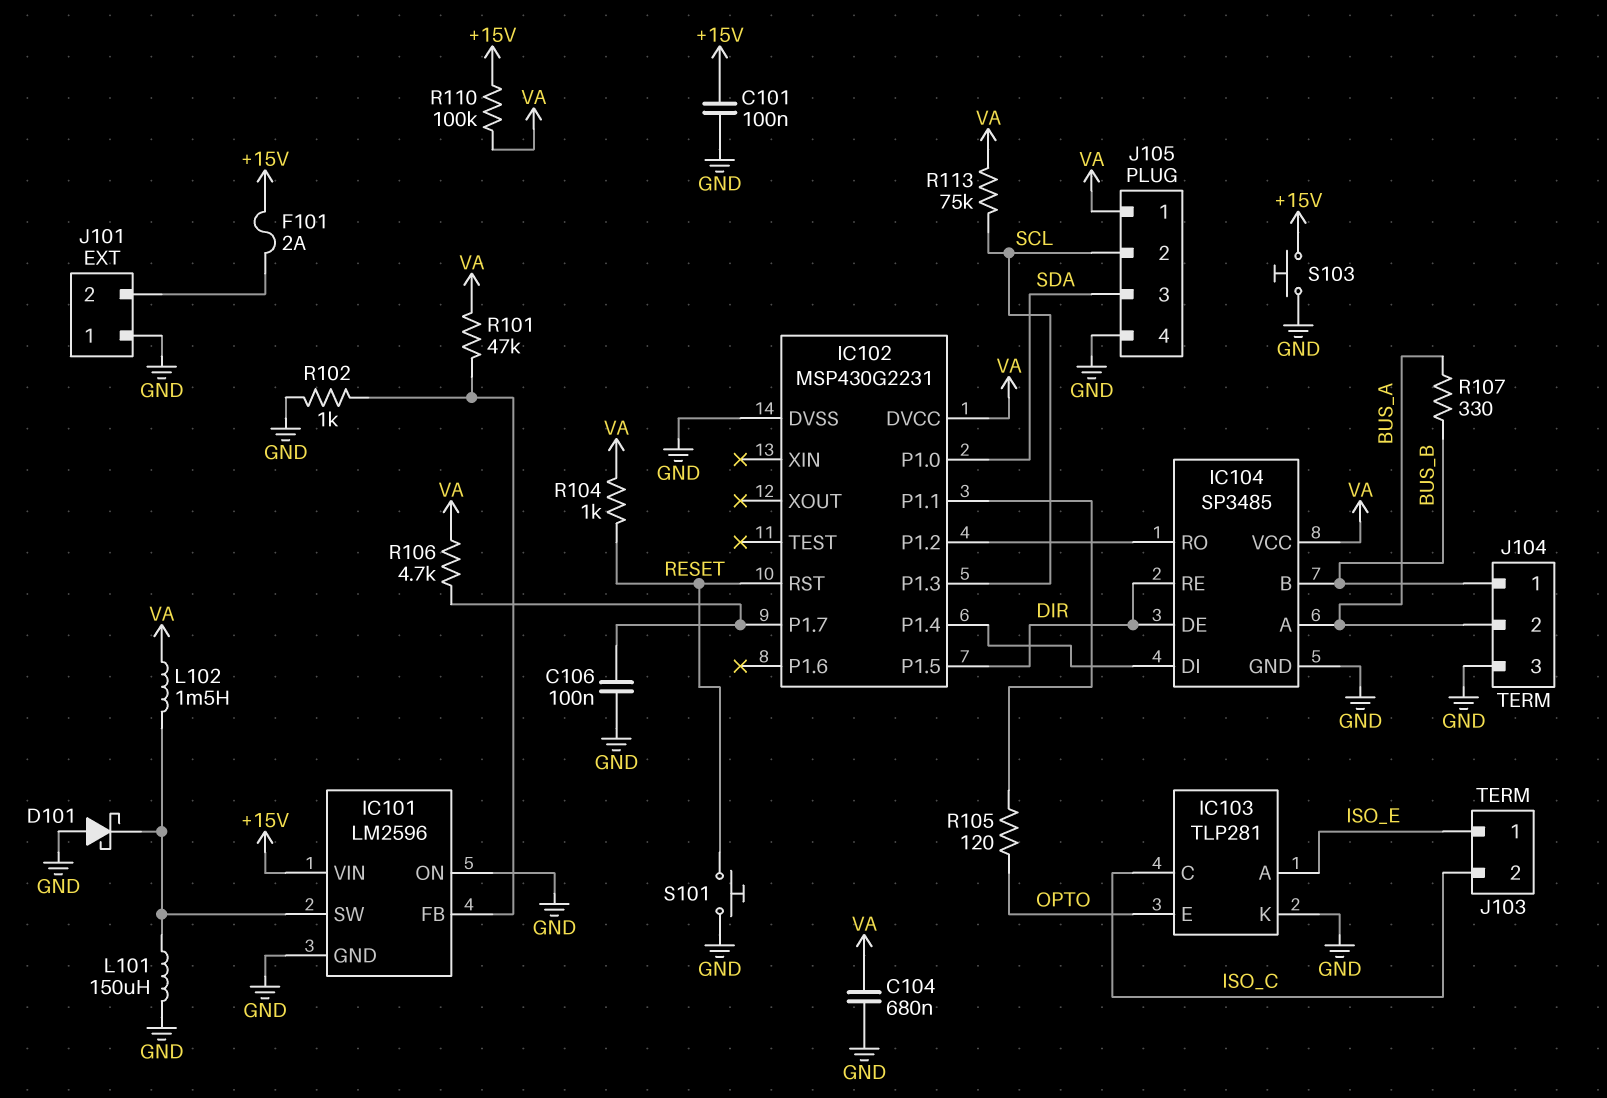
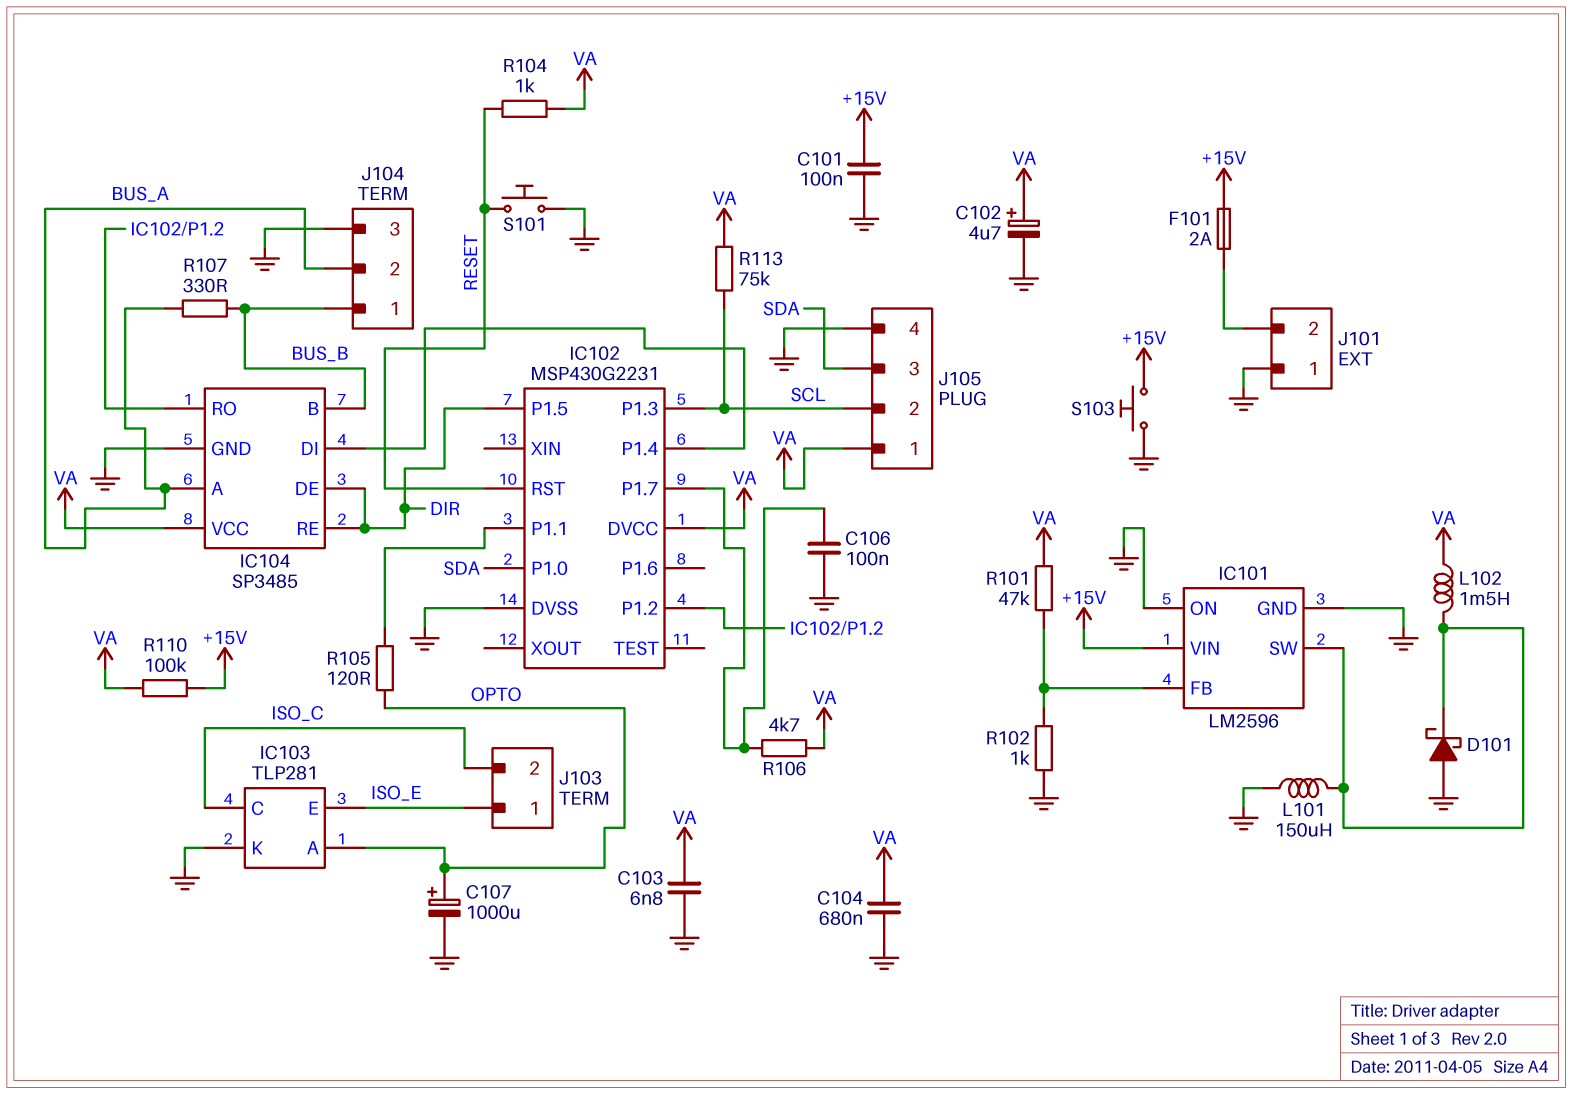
C102: none -> 4.7uF (plus VA, minus GND)
C103: none -> 6.8nF (GND, VA)
C107: none -> 1000uF (plus OPTO, minus GND)
IC103 pin A: ISO_E -> OPTO
IC103 pin E: OPTO -> ISO_E

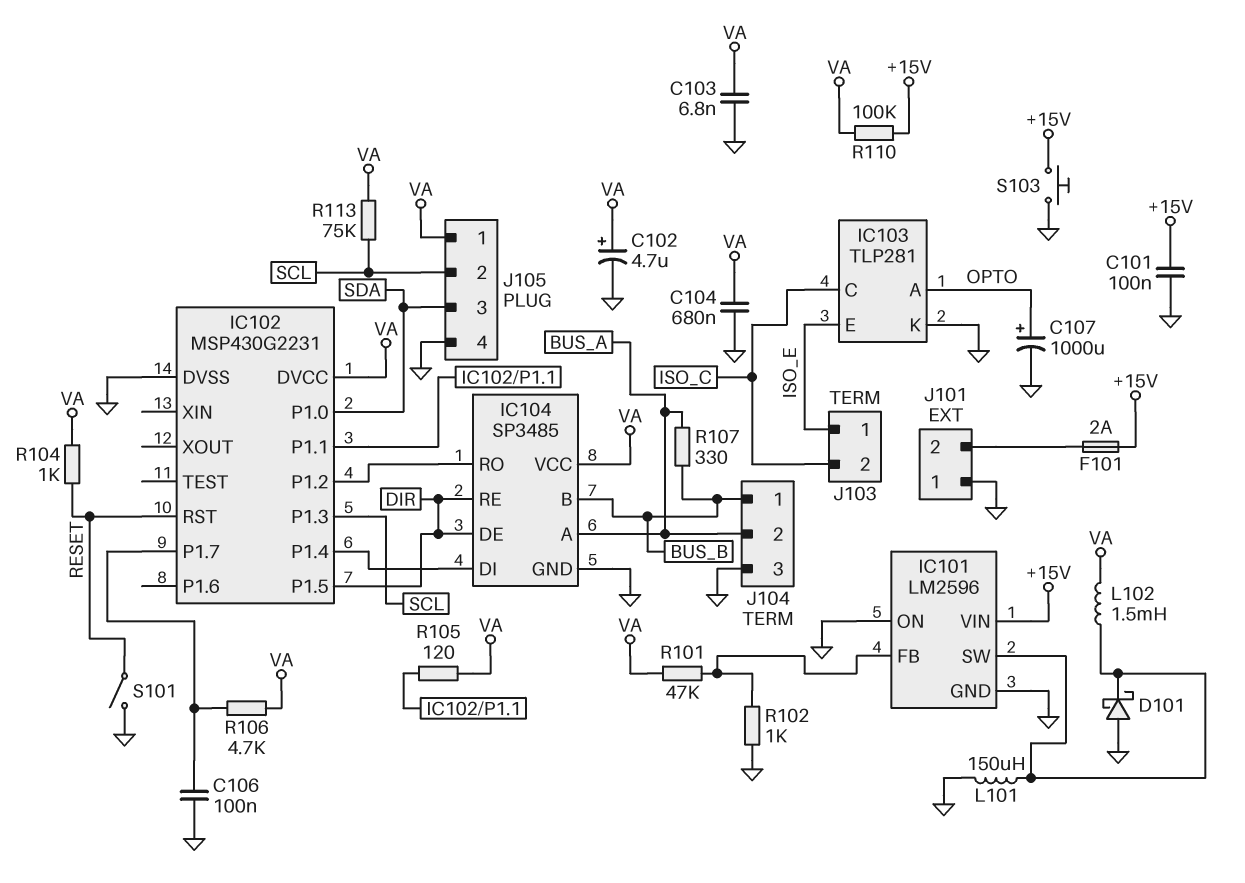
R105: 120 (IC102/P1.1, OPTO) -> 120 (IC102/P1.1, VA)
S101: button (GND, RESET) -> switch (GND, RESET)

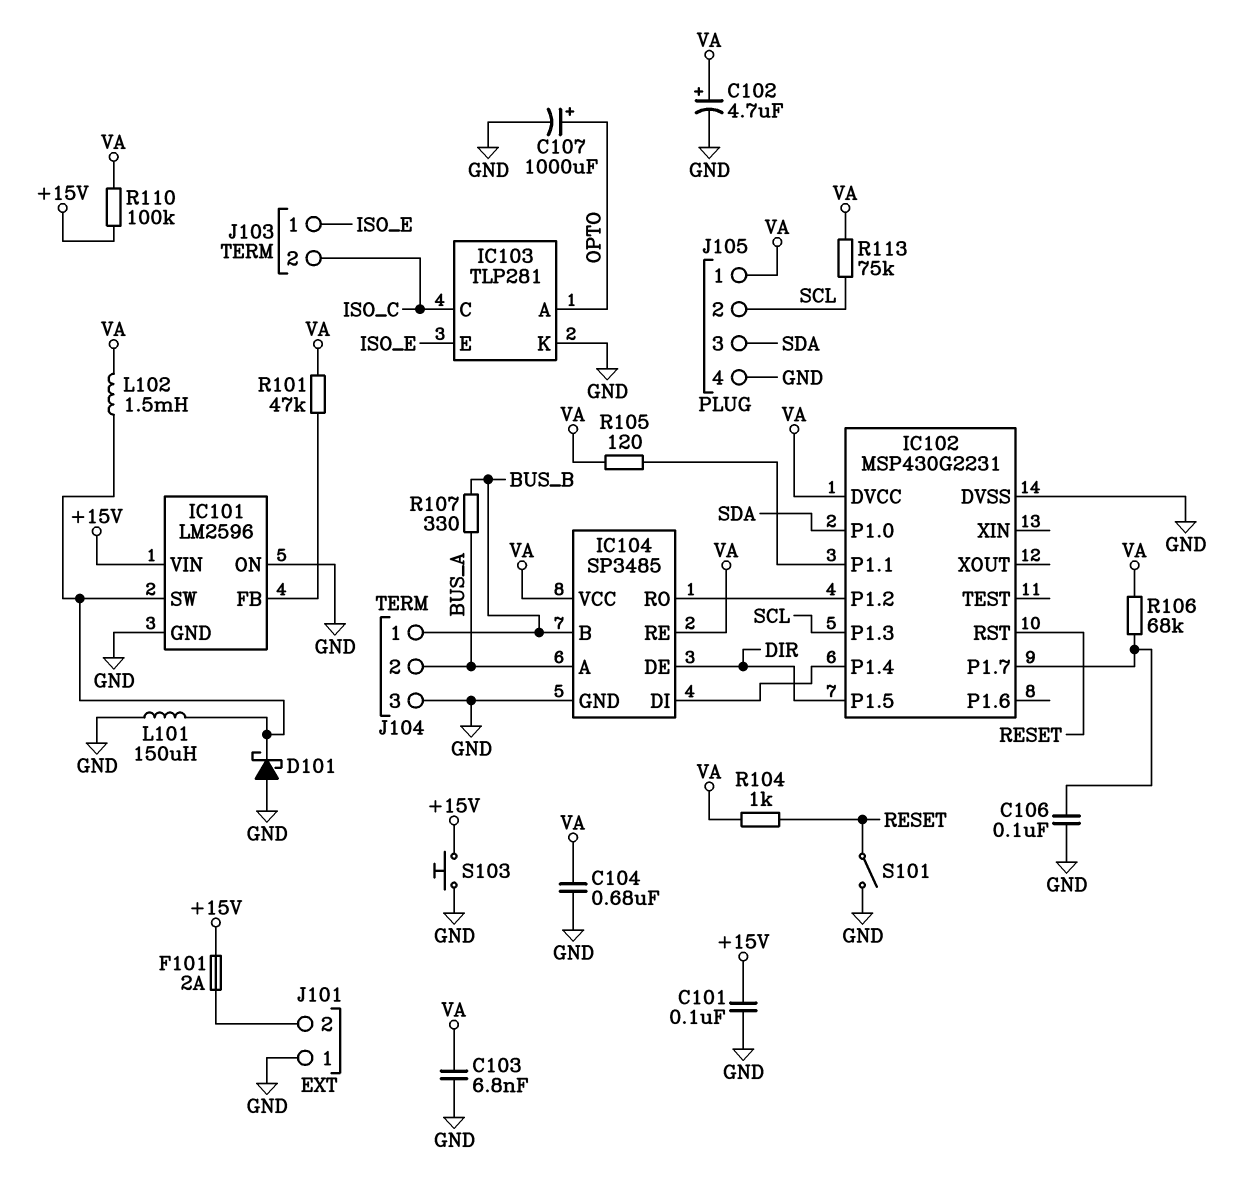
IC104 pin RE: DIR -> VA
R102: 1k (GND, IC101/FB) -> none
R106: 4.7k (IC102/P1.7, VA) -> 68k (IC102/P1.7, VA)

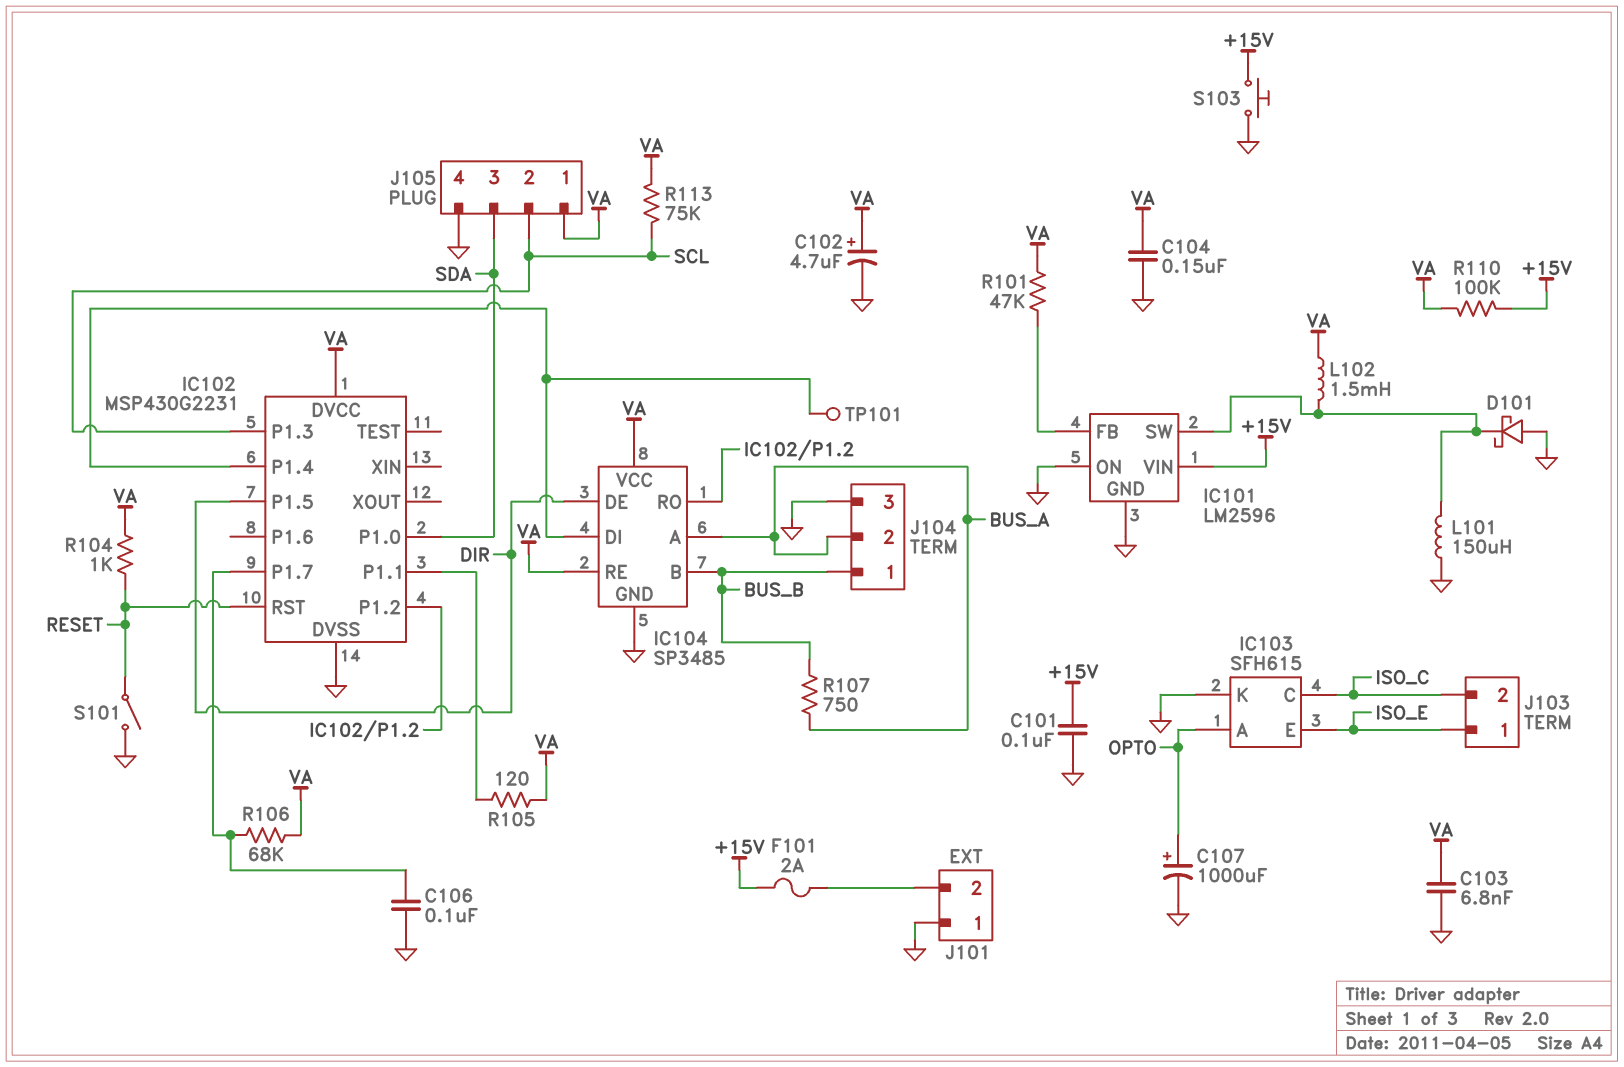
C104: 680nF (GND, VA) -> 150nF (GND, VA)
IC103: TLP281 -> SFH615
R107: 330 (BUS_A, BUS_B) -> 750 (BUS_A, BUS_B)
TP101: none -> test point (IC102/P1.4)

